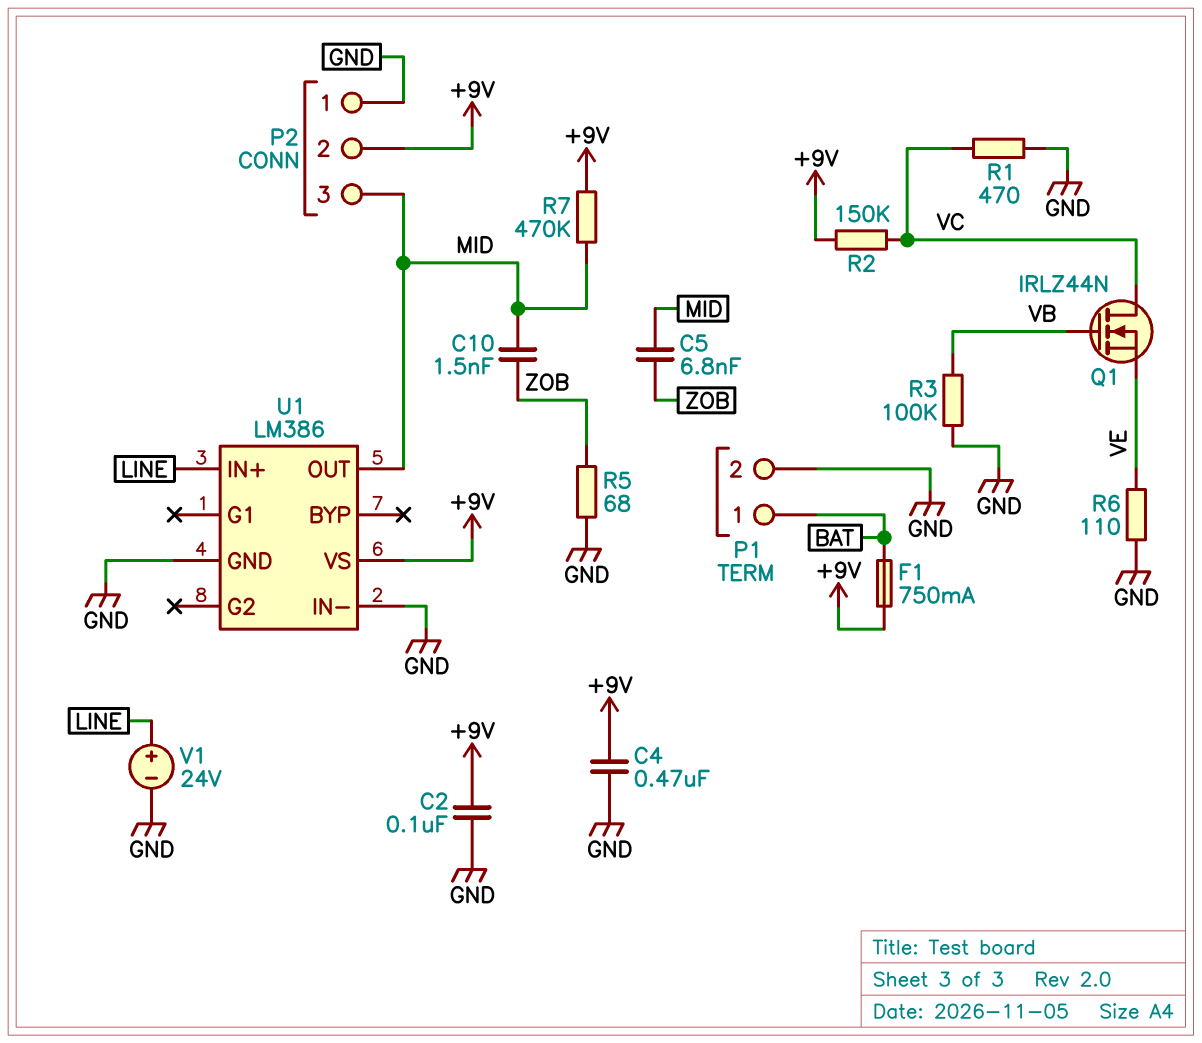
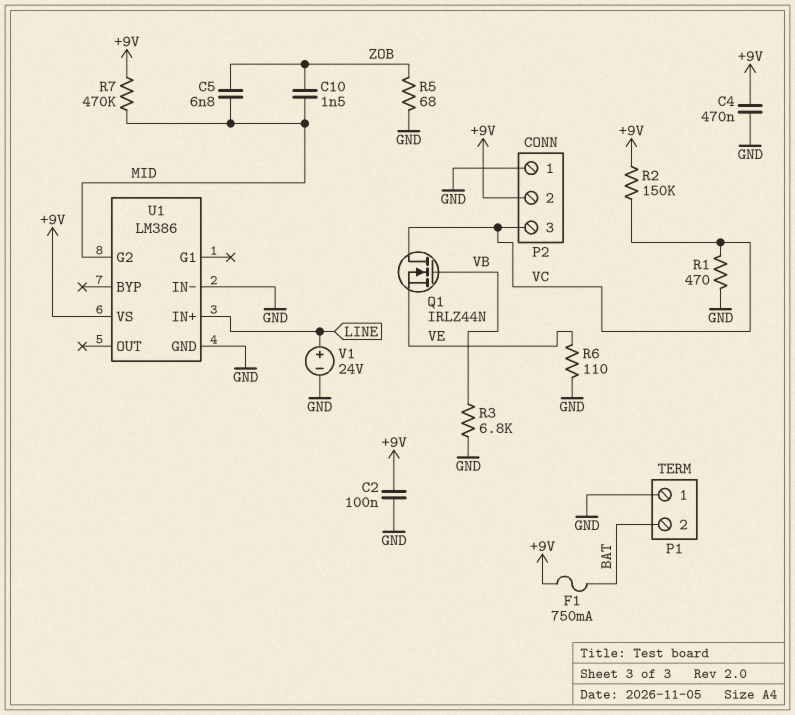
P1 pin 1: BAT -> GND
P1 pin 2: GND -> BAT
P2 pin 3: MID -> VC
R3: 100k (GND, VB) -> 6.8k (GND, VB)
U1 pin G2: none -> MID
U1 pin OUT: MID -> none

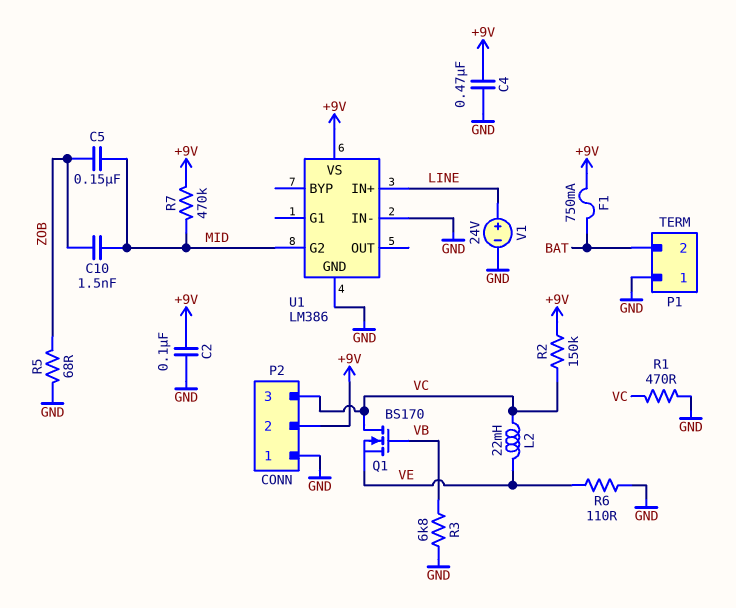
C5: 6.8nF (MID, ZOB) -> 150nF (MID, ZOB)
L2: none -> 22mH (VC, VE)
Q1: NMOS IRLZ44N (G VB, D VC, S VE) -> NMOS BS170 (G VB, D VC, S VE)

